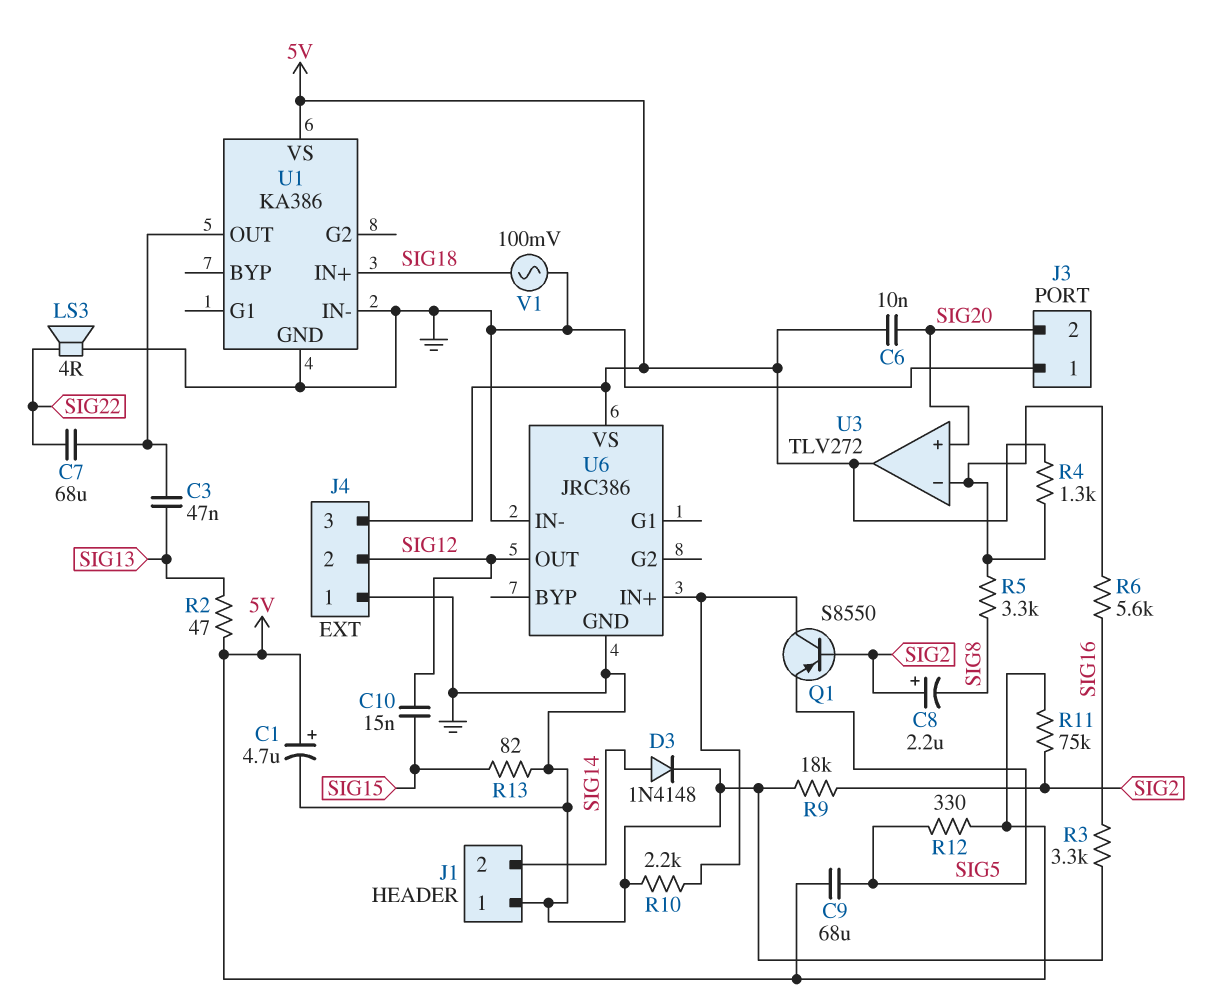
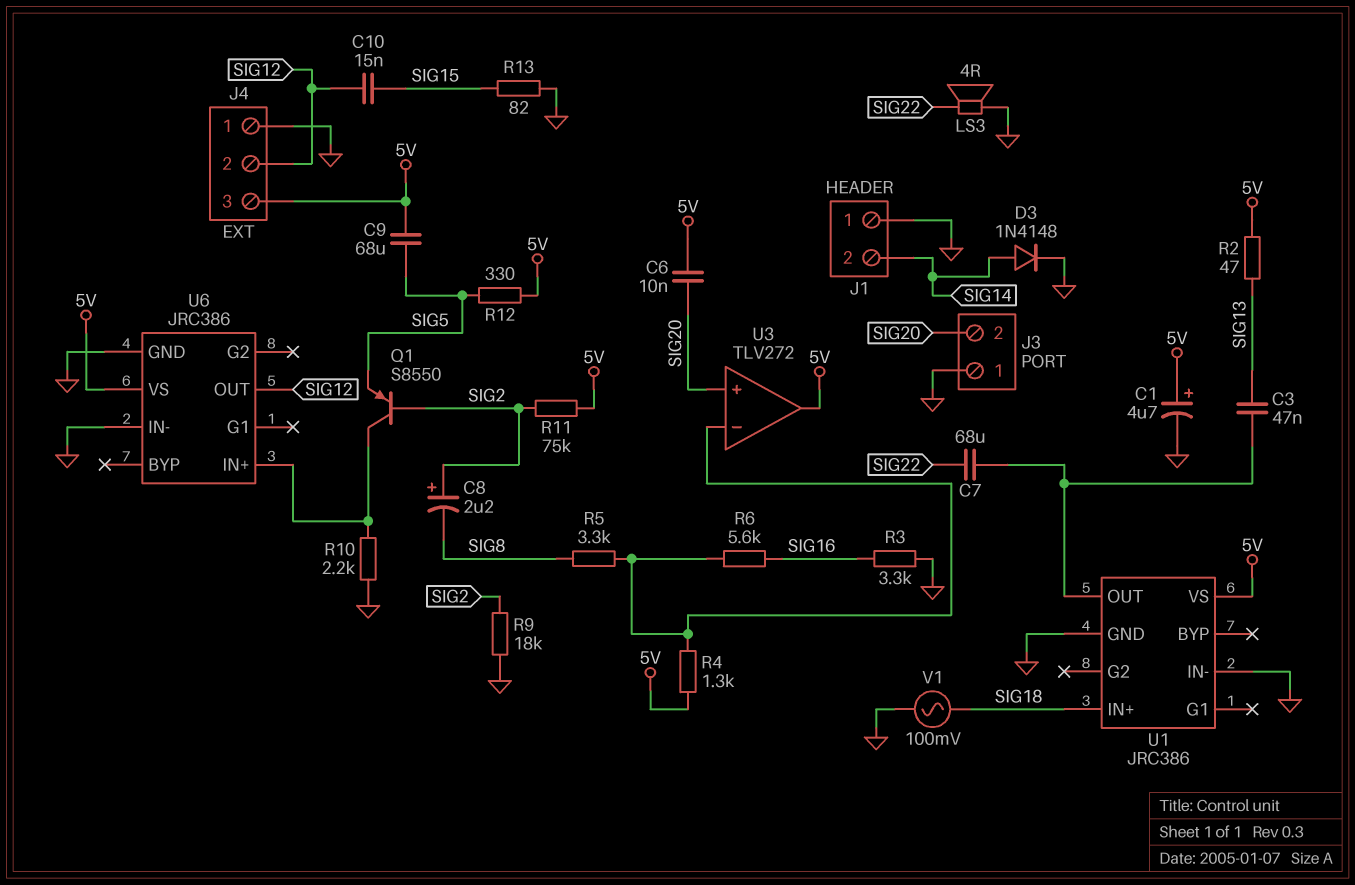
U1: KA386 -> JRC386

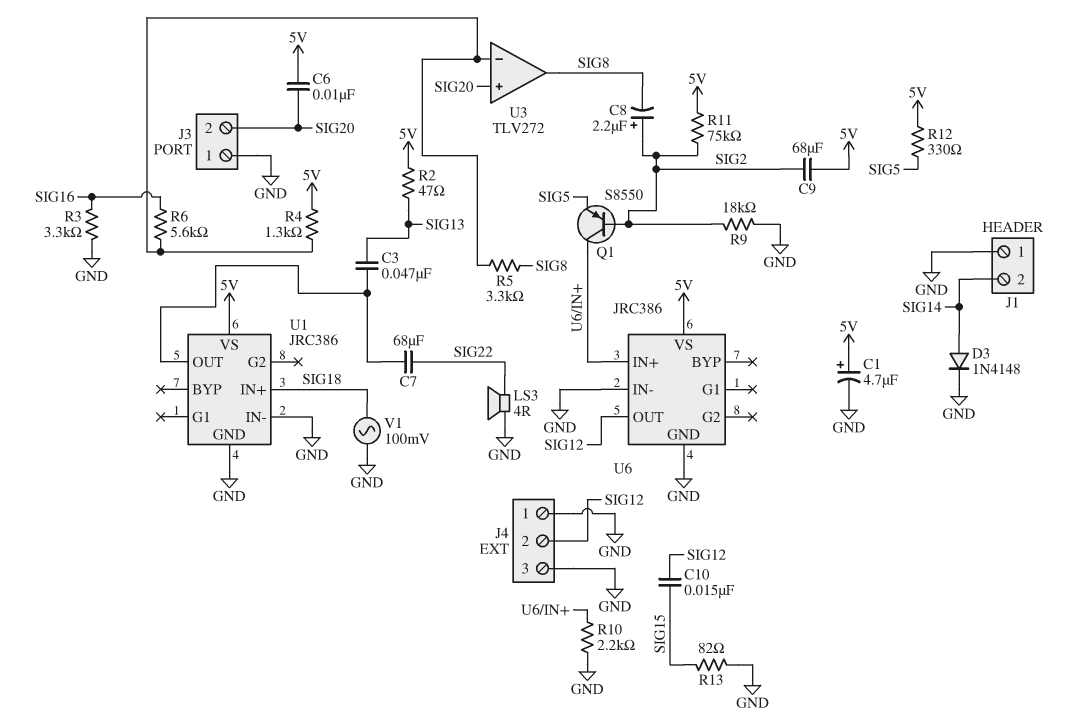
C9: 68uF (5V, SIG5) -> 68uF (5V, SIG2)
J4 pin 3: 5V -> GND
U3 pin out: 5V -> SIG8

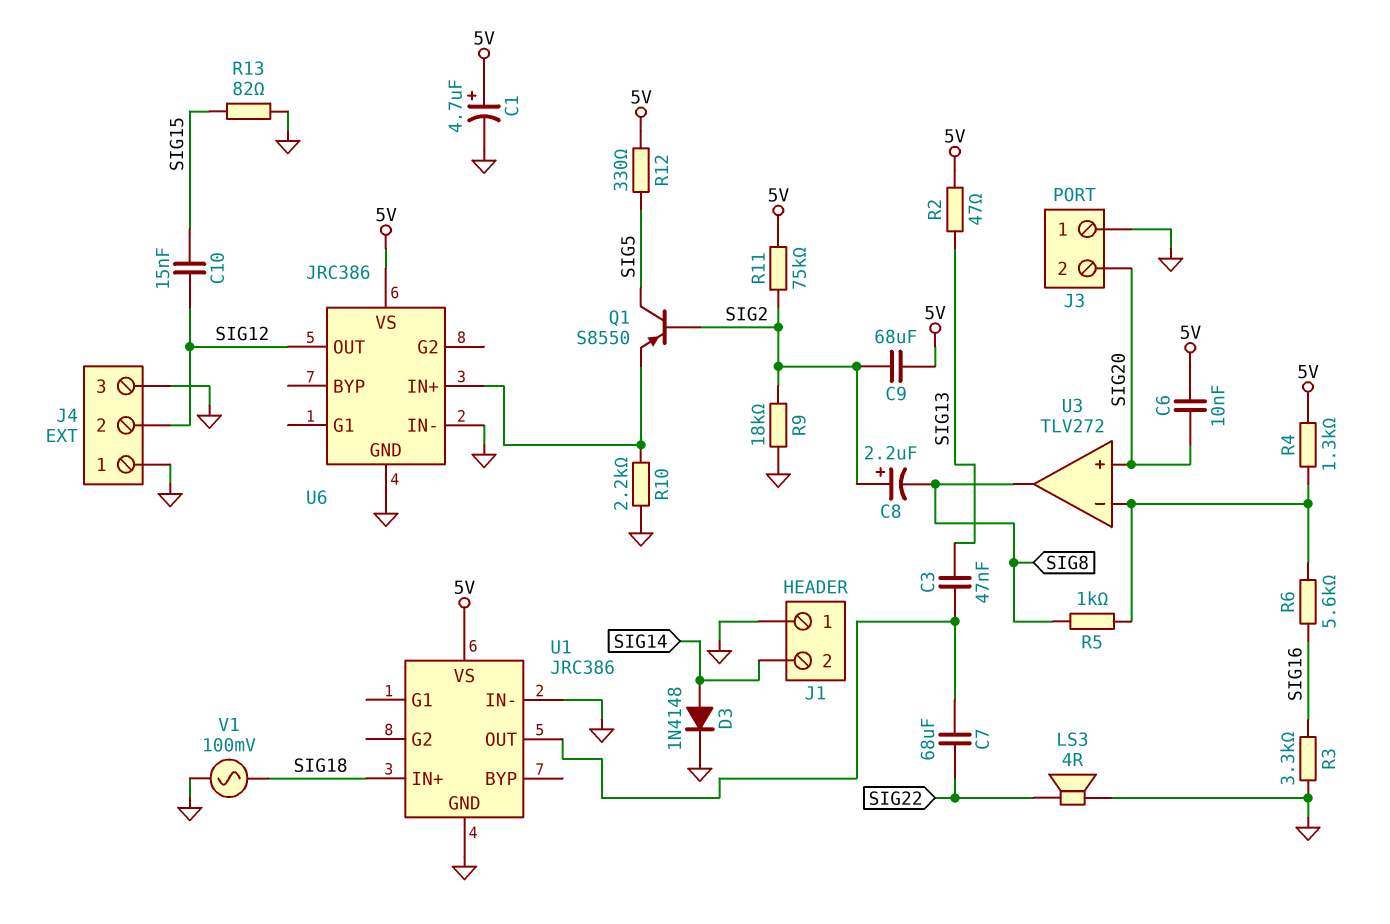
Q1: PNP S8550 (B SIG2, C U6/IN+, E SIG5) -> PNP S8550 (B SIG2, C SIG5, E U6/IN+)
R5: 3.3k (SIG8, U3/in-) -> 1k (SIG8, U3/in-)

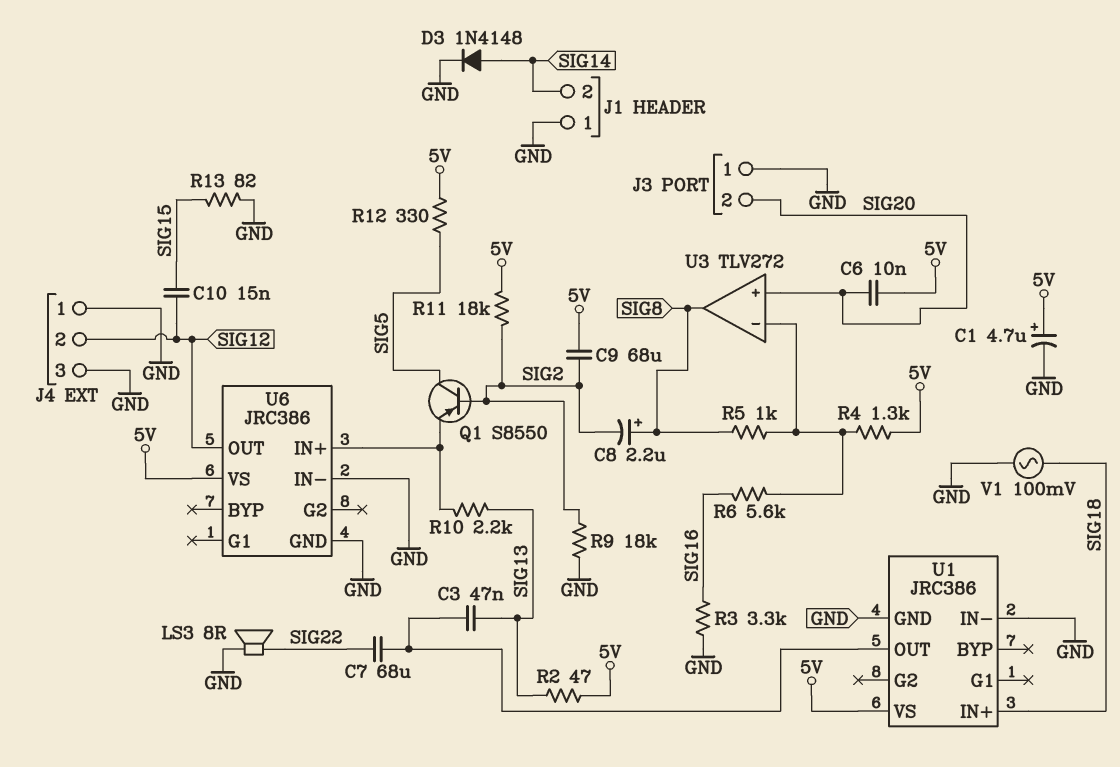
C8: 2.2uF (plus SIG2, minus SIG8) -> 2.2uF (plus SIG8, minus SIG2)
LS3: speaker 4R (GND, SIG22) -> speaker 8R (GND, SIG22)
R10: 2.2k (GND, U6/IN+) -> 2.2k (SIG13, U6/IN+)
R11: 75k (5V, SIG2) -> 18k (5V, SIG2)

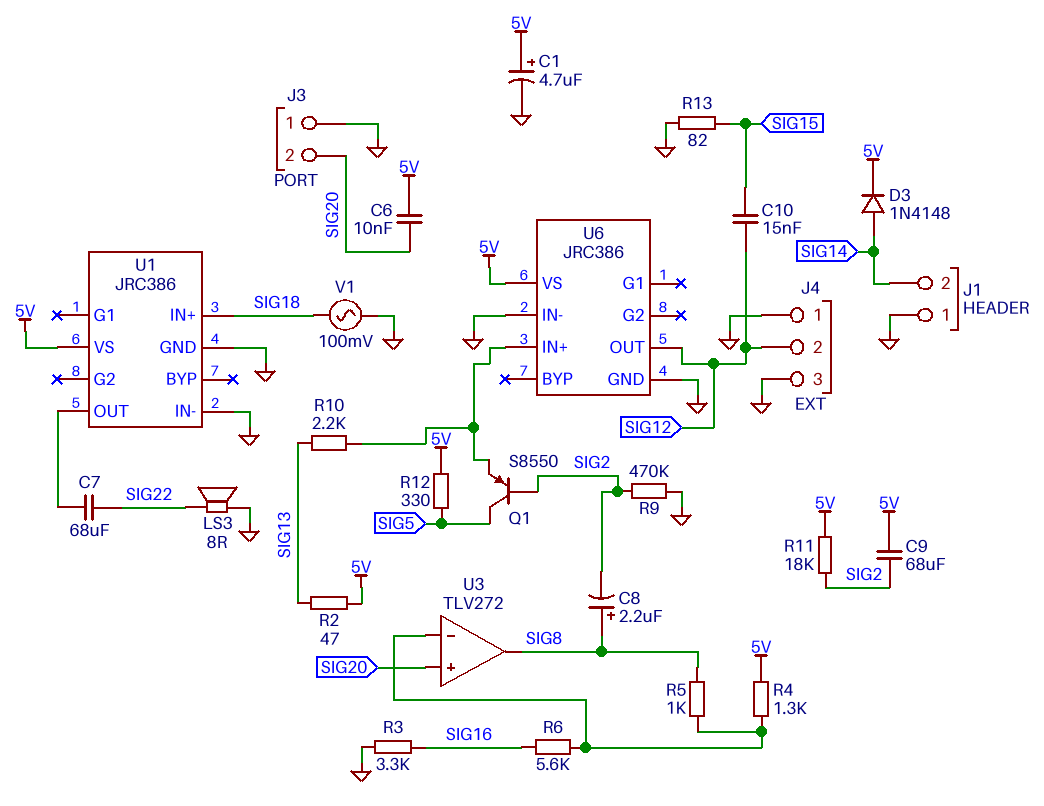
C3: 47nF (SIG13, U1/OUT) -> none
D3: diode 1N4148 (A SIG14, K GND) -> diode 1N4148 (A SIG14, K 5V)
R9: 18k (GND, SIG2) -> 470k (GND, SIG2)

